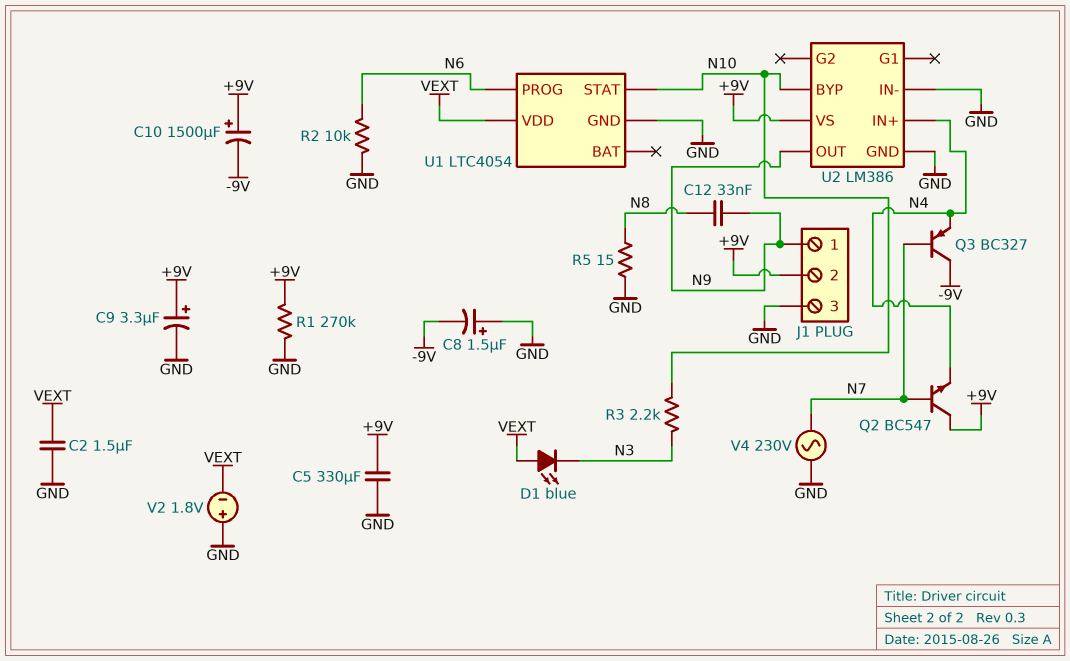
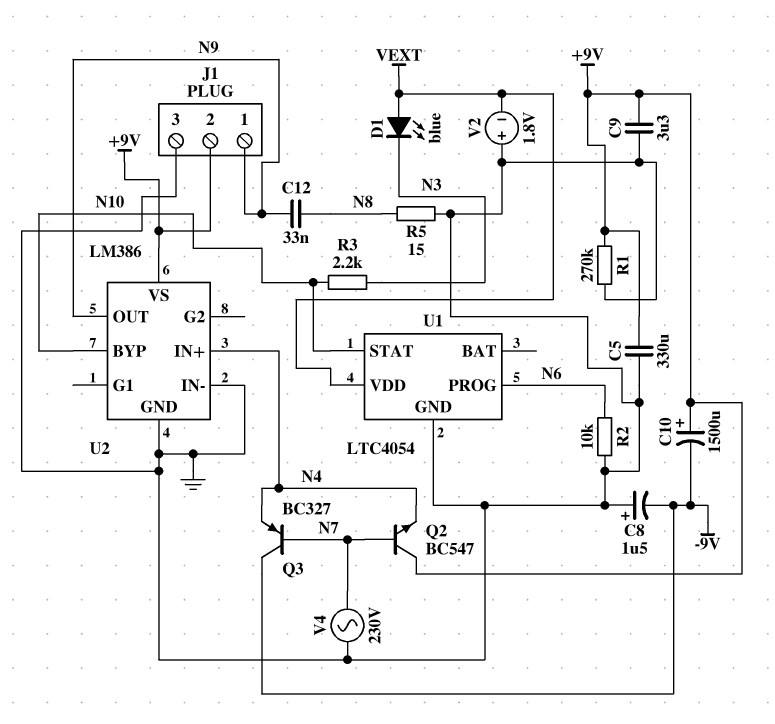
C2: 1.5uF (GND, VEXT) -> none
C9: 3.3uF (plus +9V, minus GND) -> 3.3uF (+9V, GND)

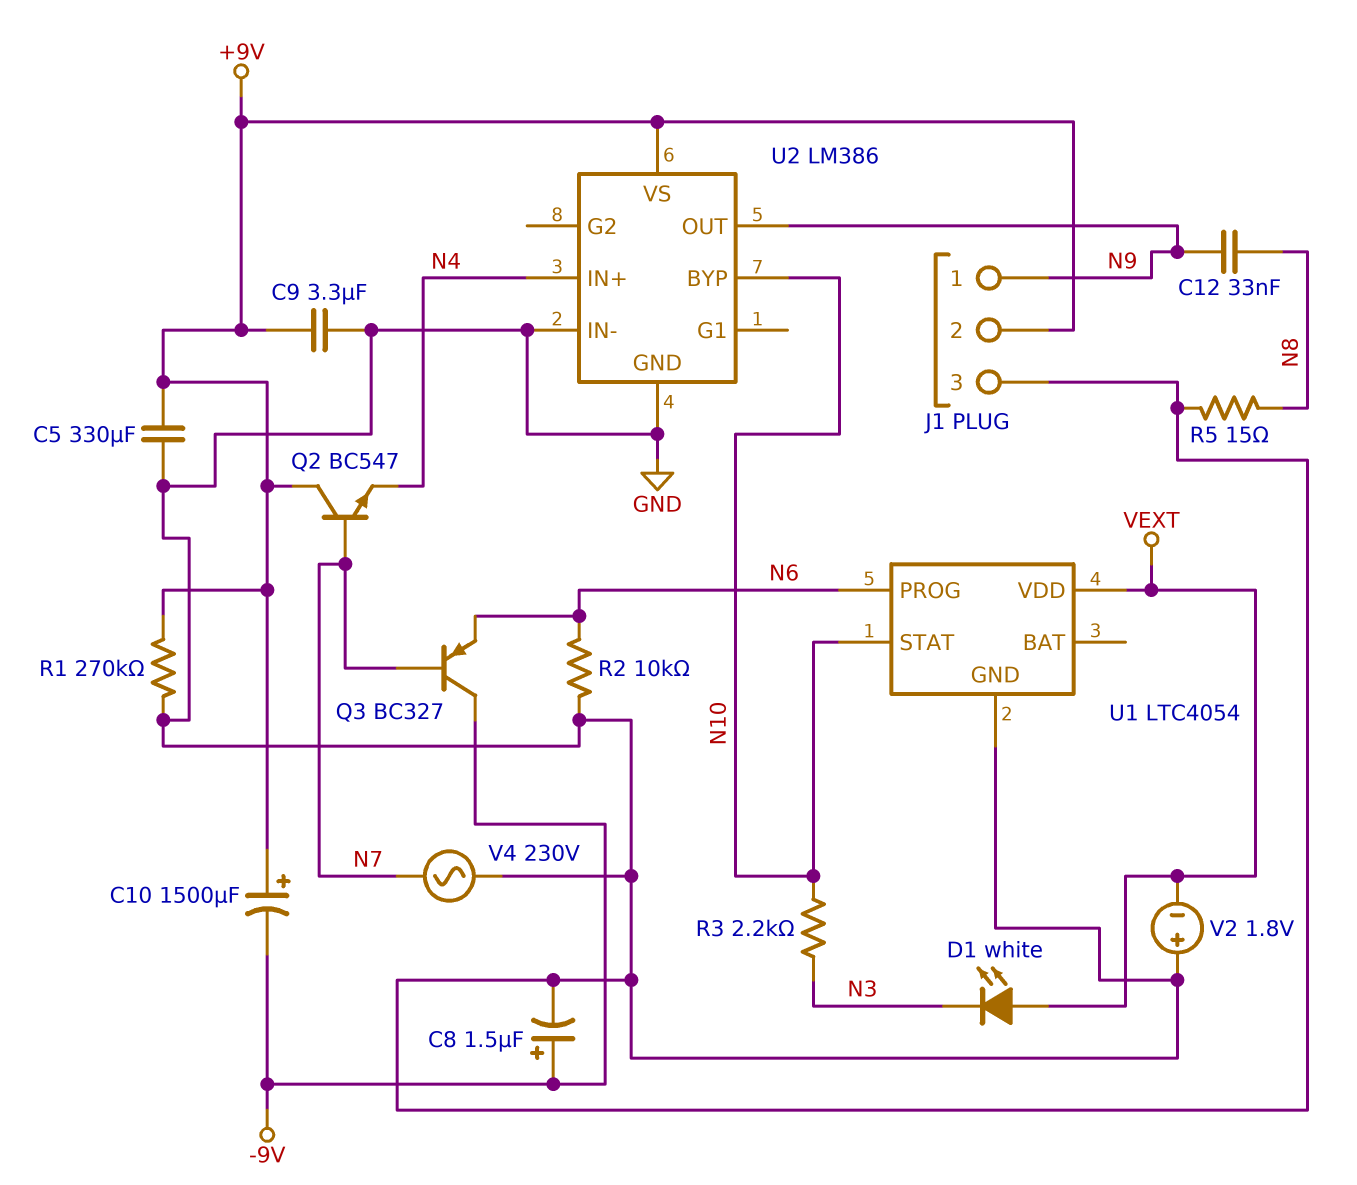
C8: 1.5uF (plus GND, minus -9V) -> 1.5uF (plus -9V, minus GND)
D1: LED blue (A VEXT, K N3) -> LED white (A VEXT, K N3)
Q3: PNP BC327 (B N7, C -9V, E N4) -> PNP BC327 (B N7, C -9V, E N6)

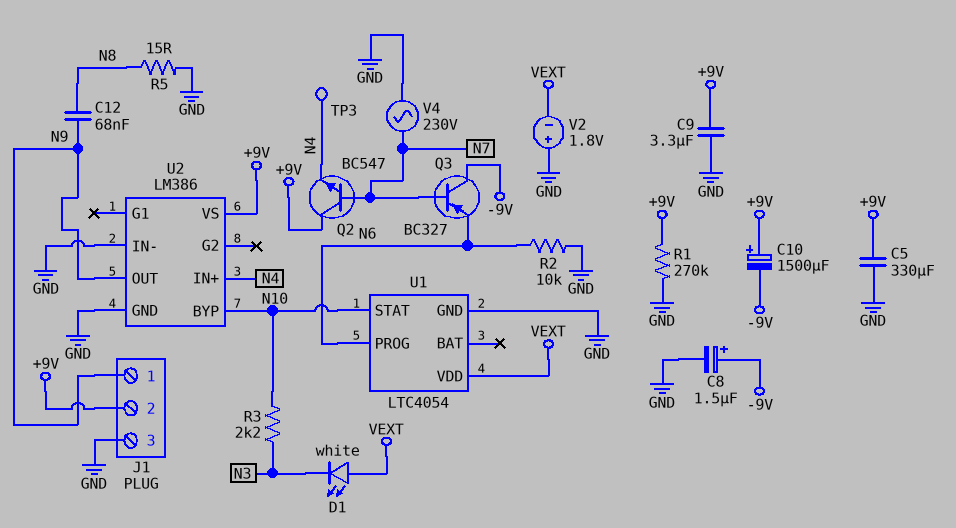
C12: 33nF (N8, N9) -> 68nF (N8, N9)
TP3: none -> test point (N4)

